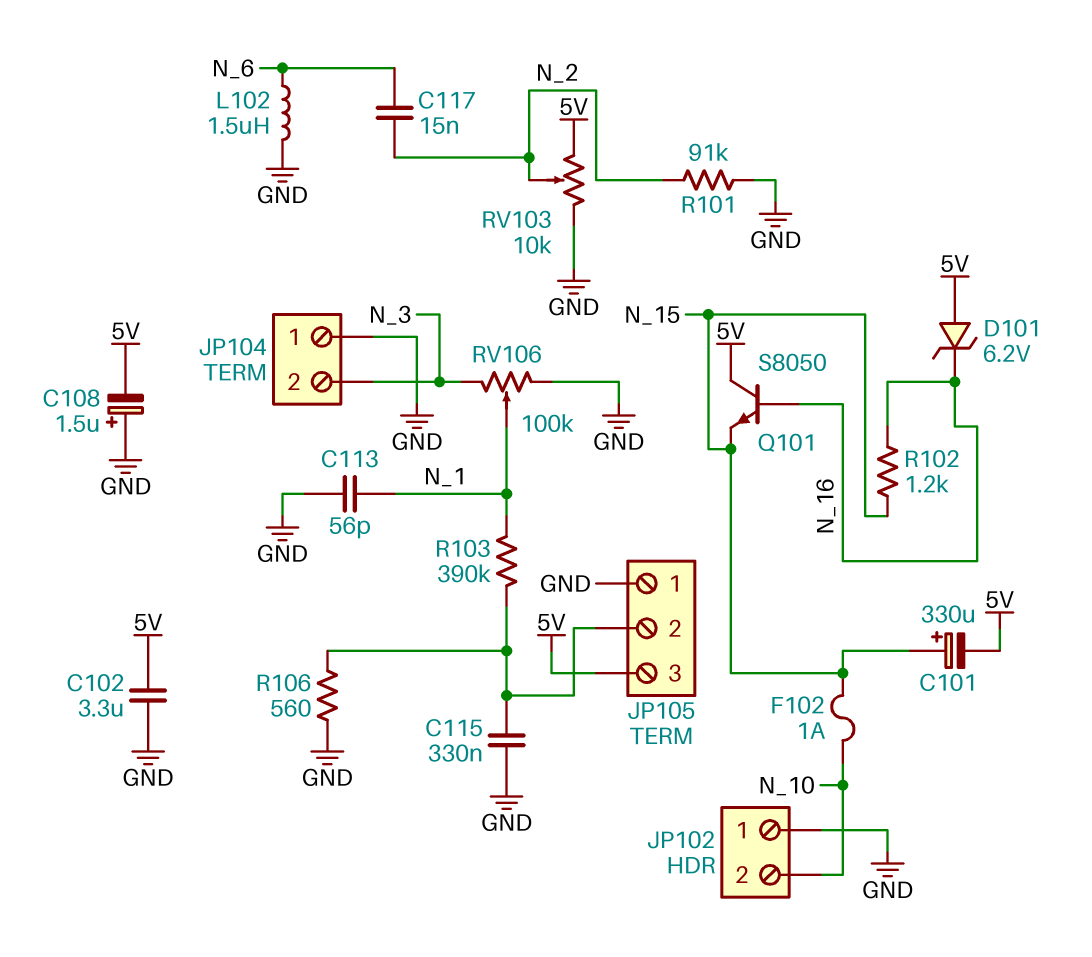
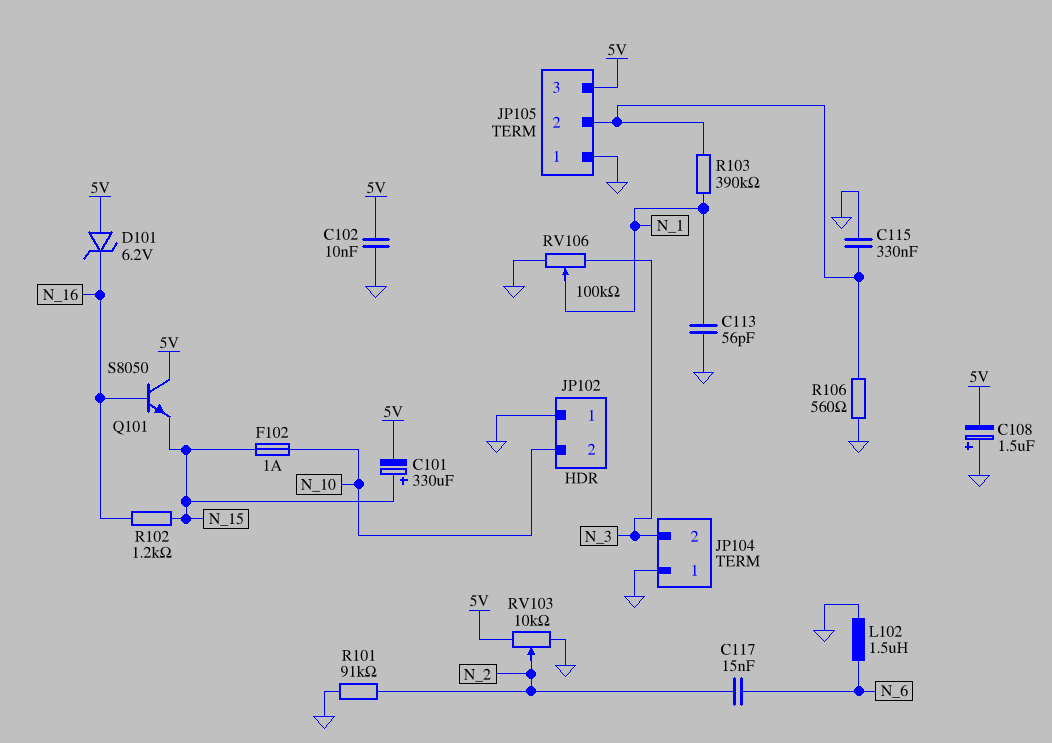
C102: 3.3uF (5V, GND) -> 10nF (5V, GND)

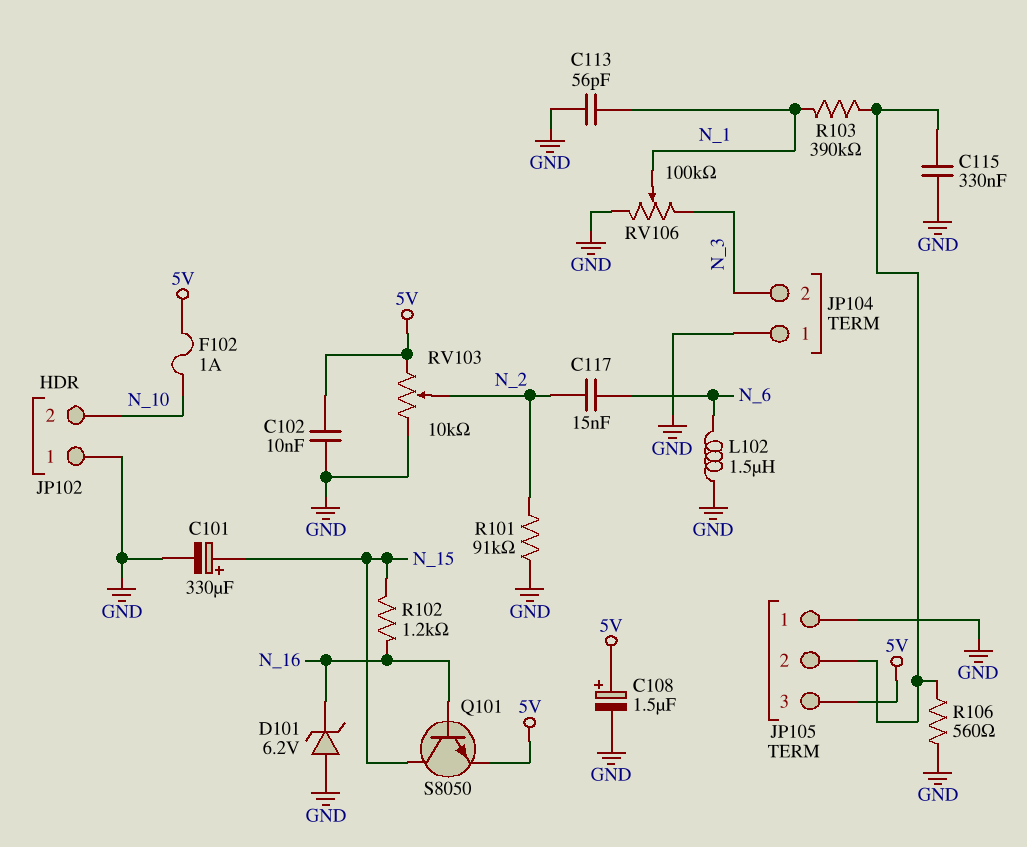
C101: 330uF (plus N_15, minus 5V) -> 330uF (plus N_15, minus GND)
C108: 1.5uF (plus GND, minus 5V) -> 1.5uF (plus 5V, minus GND)
D101: zener 6.2V (A 5V, K N_16) -> zener 6.2V (A GND, K N_16)
F102: 1A (N_10, N_15) -> 1A (5V, N_10)
Q101: NPN S8050 (B N_16, C 5V, E N_15) -> NPN S8050 (B N_16, C N_15, E 5V)

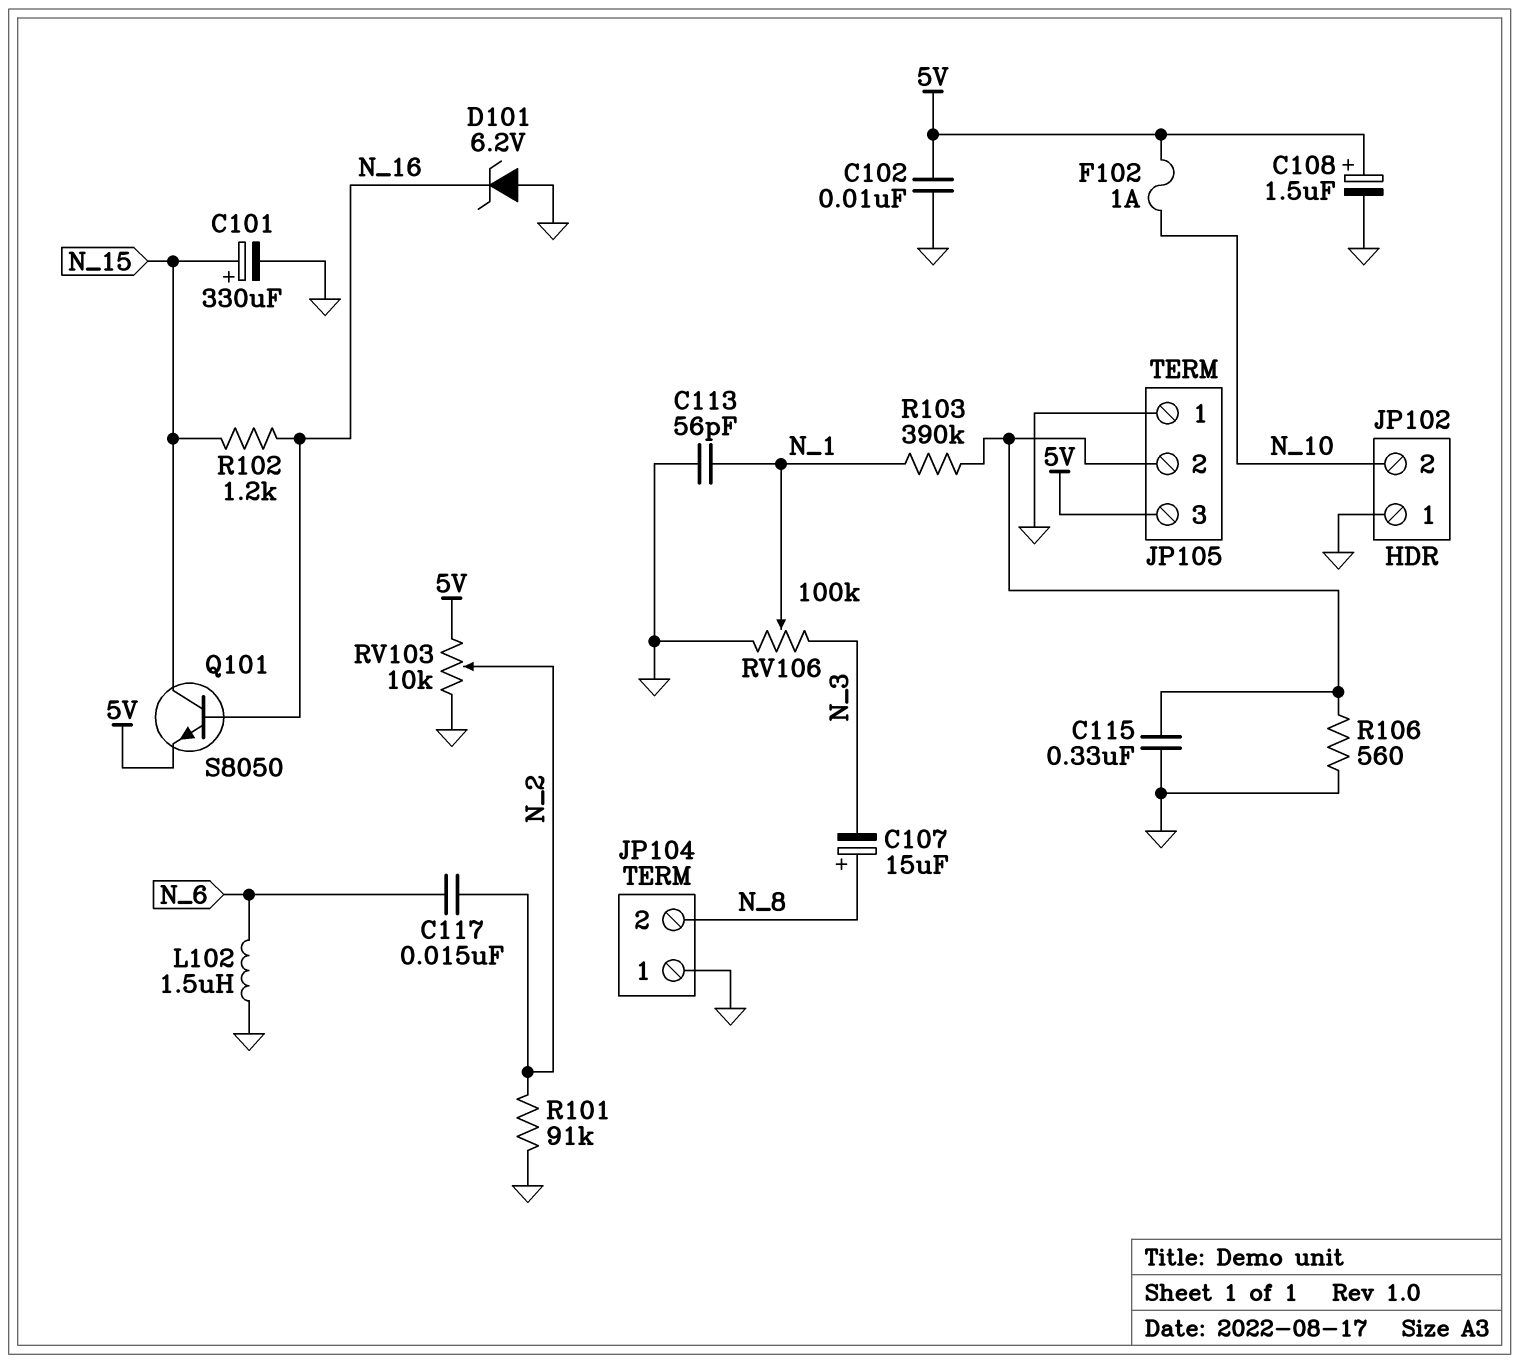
C107: none -> 15uF (plus N_8, minus N_3)
JP104 pin 2: N_3 -> N_8

